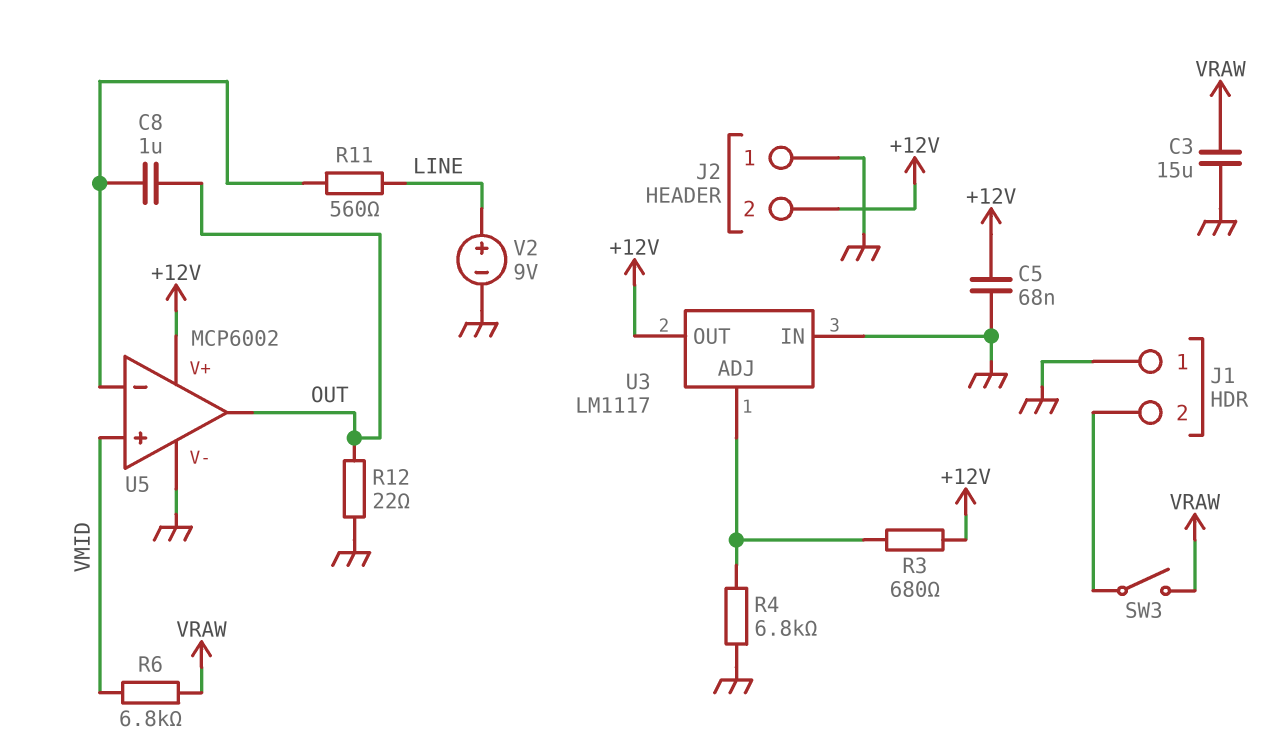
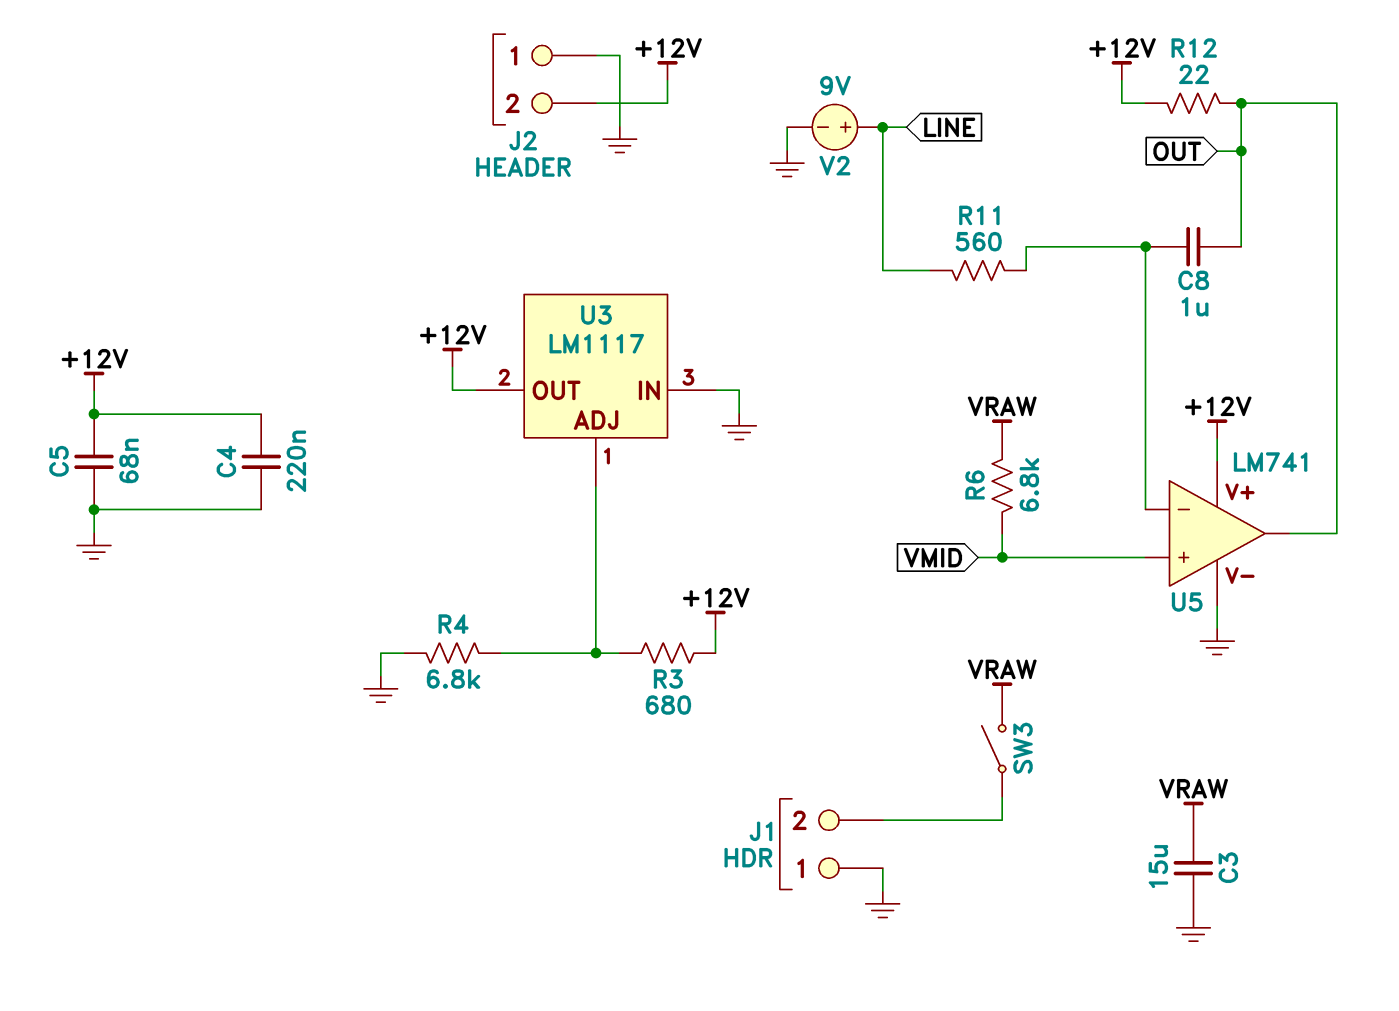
C4: none -> 220nF (+12V, GND)
R12: 22 (GND, OUT) -> 22 (+12V, OUT)
U5: MCP6002 -> LM741

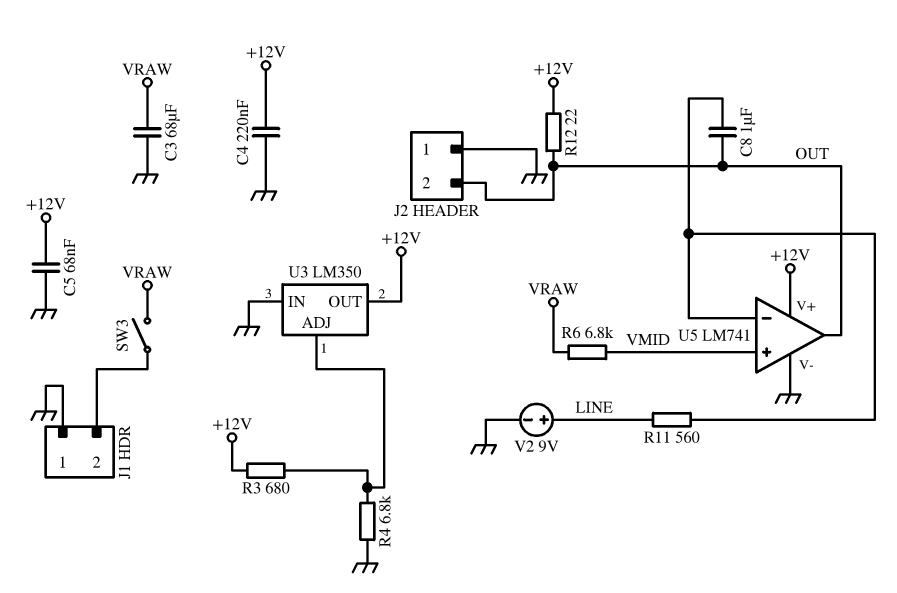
C3: 15uF (GND, VRAW) -> 68uF (GND, VRAW)
J2 pin 2: +12V -> OUT
U3: LM1117 -> LM350

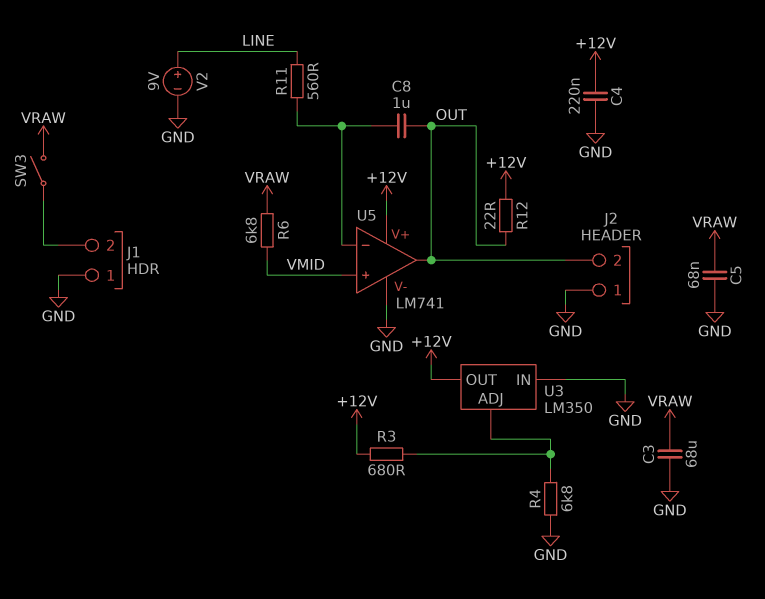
C5: 68nF (+12V, GND) -> 68nF (GND, VRAW)

